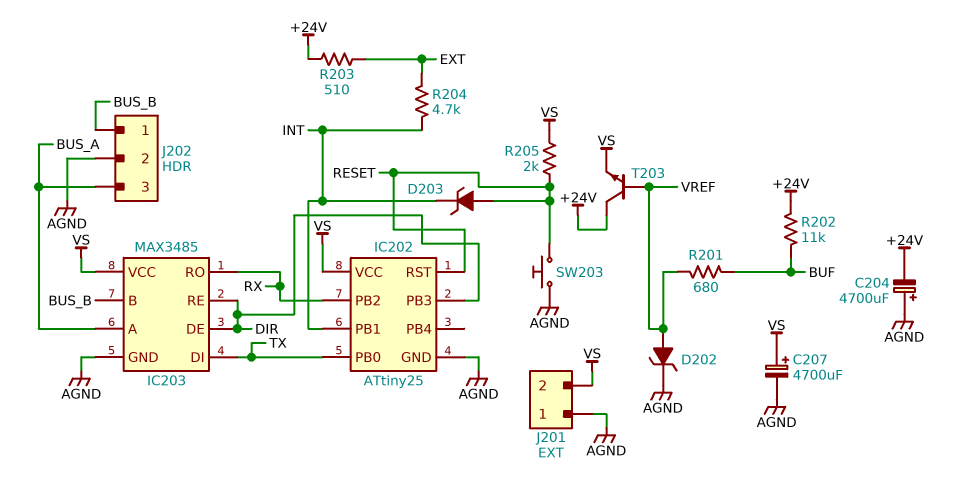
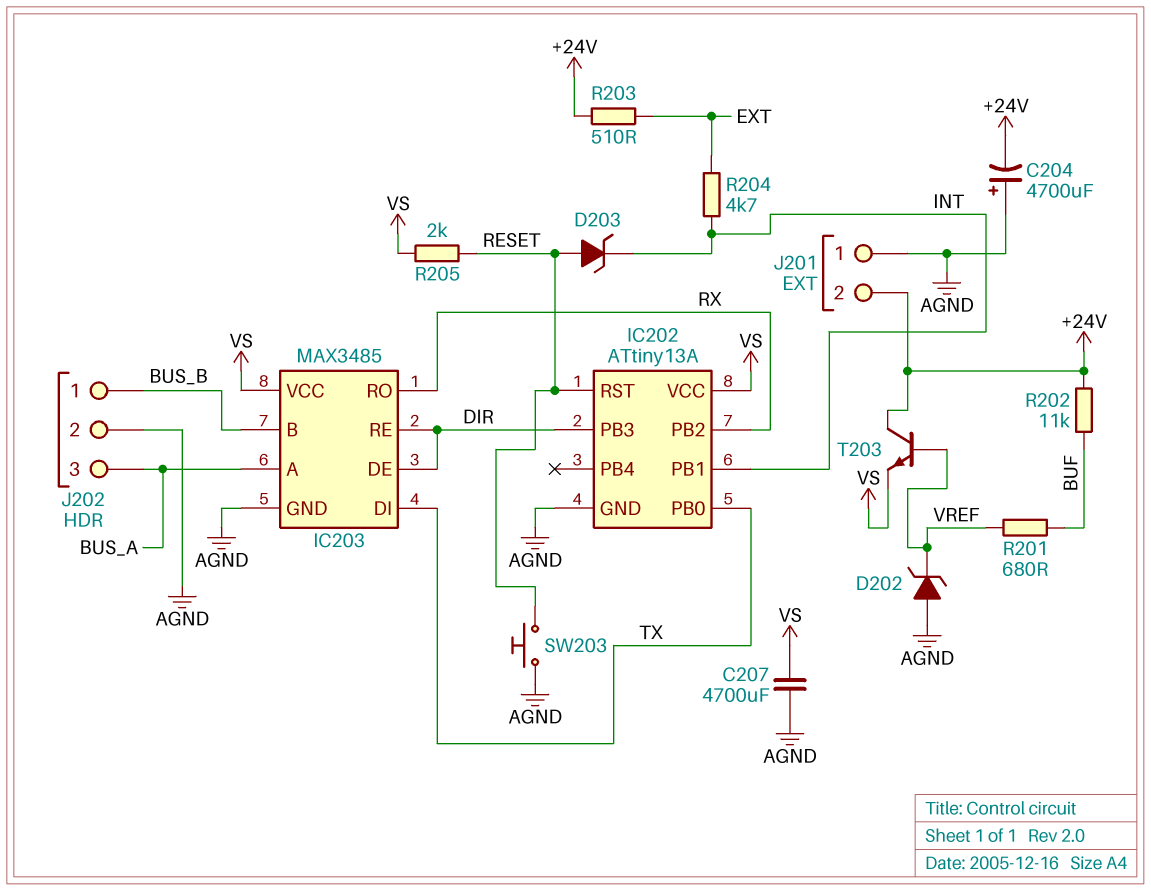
C207: 4700uF (plus VS, minus AGND) -> 4700uF (AGND, VS)
D202: zener (A VREF, K AGND) -> zener (A AGND, K VREF)
IC202: ATtiny25 -> ATtiny13A
J201 pin 2: VS -> +24V

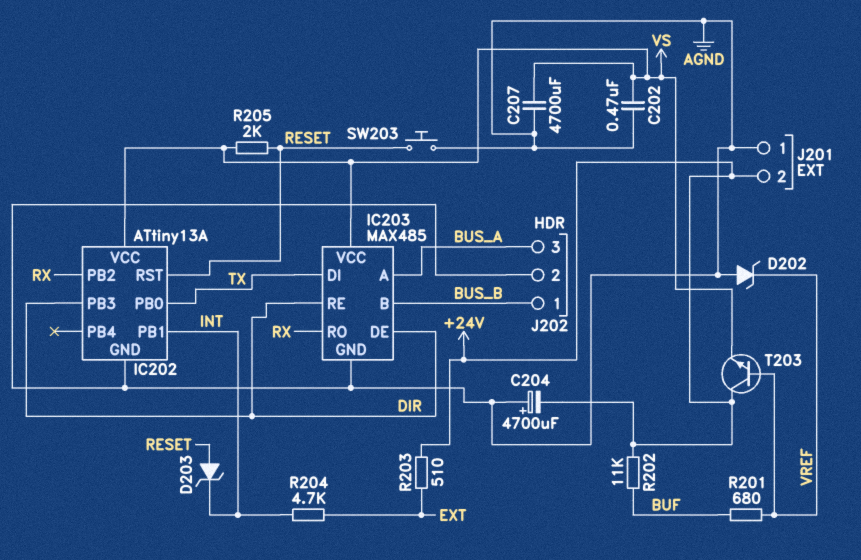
C202: none -> 470nF (AGND, VS)
IC203: MAX3485 -> MAX485

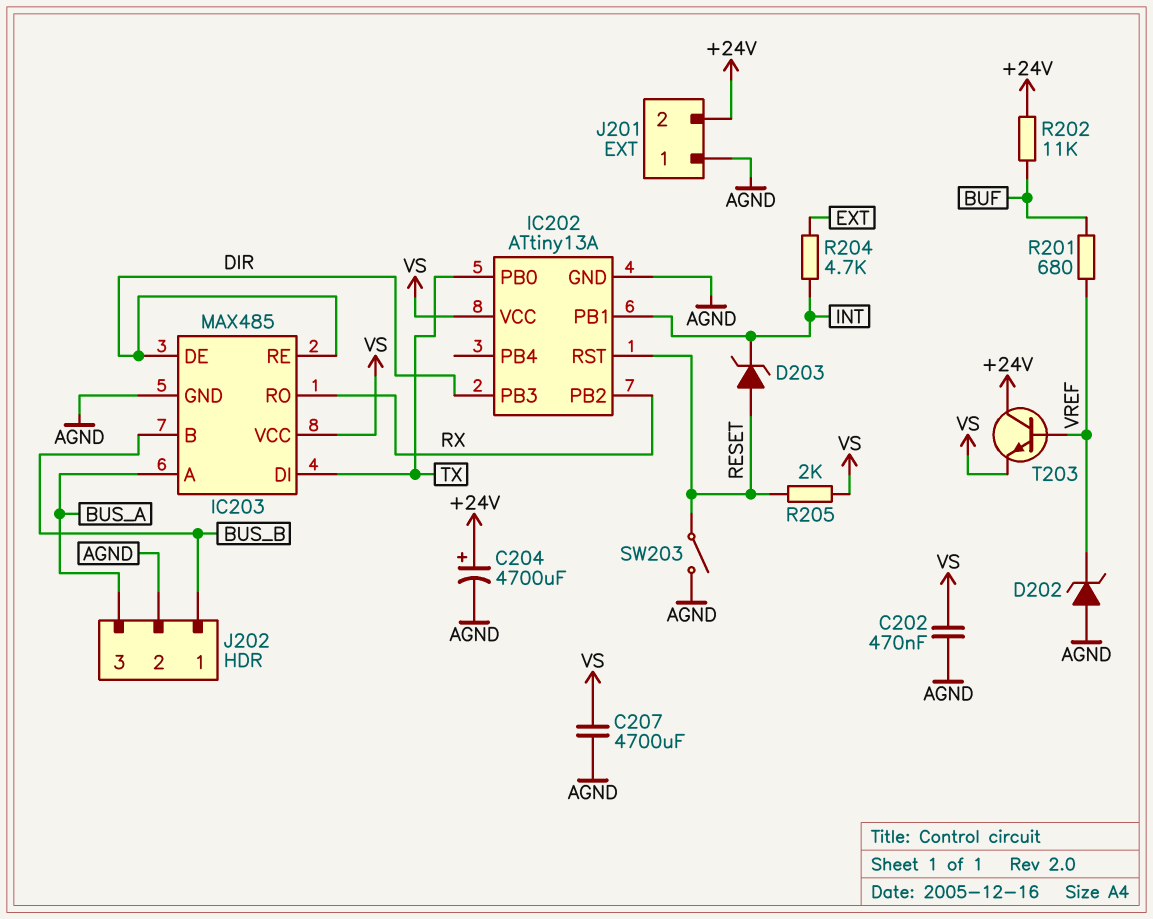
C204: 4700uF (plus AGND, minus +24V) -> 4700uF (plus +24V, minus AGND)
R203: 510 (+24V, EXT) -> none
SW203: button (AGND, RESET) -> switch (AGND, RESET)

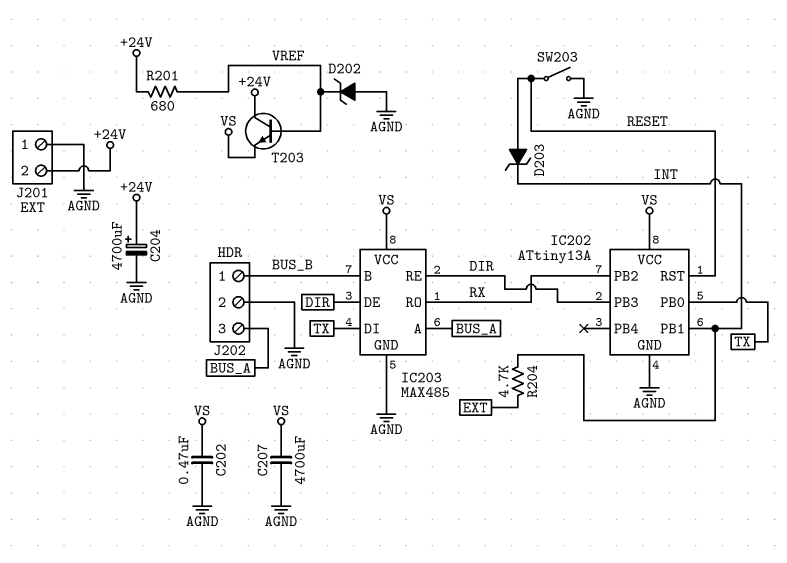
R201: 680 (BUF, VREF) -> 680 (+24V, VREF)
R202: 11k (+24V, BUF) -> none
R205: 2k (RESET, VS) -> none

